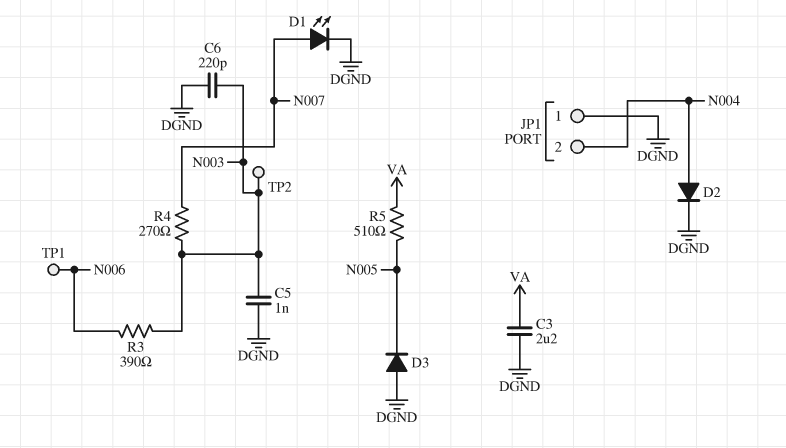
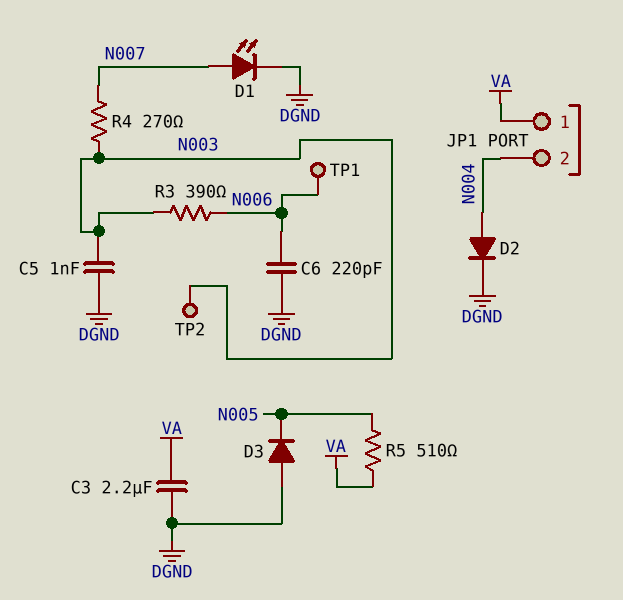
C6: 220pF (DGND, N003) -> 220pF (DGND, N006)
JP1 pin 1: DGND -> VA

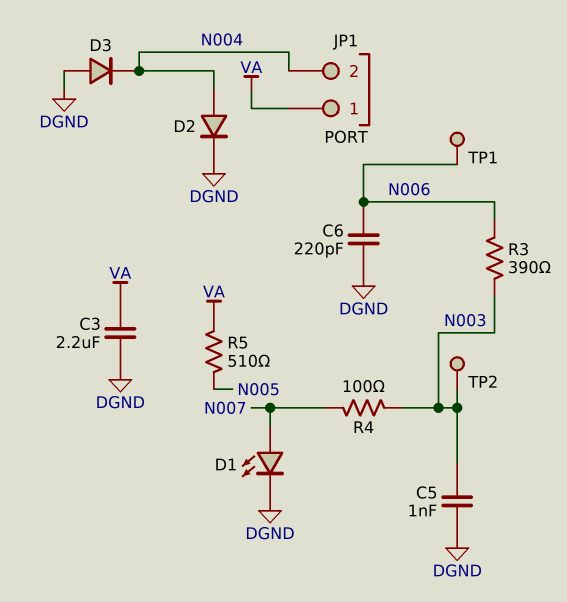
D3: diode (A DGND, K N005) -> diode (A DGND, K N004)
R4: 270 (N003, N007) -> 100 (N003, N007)

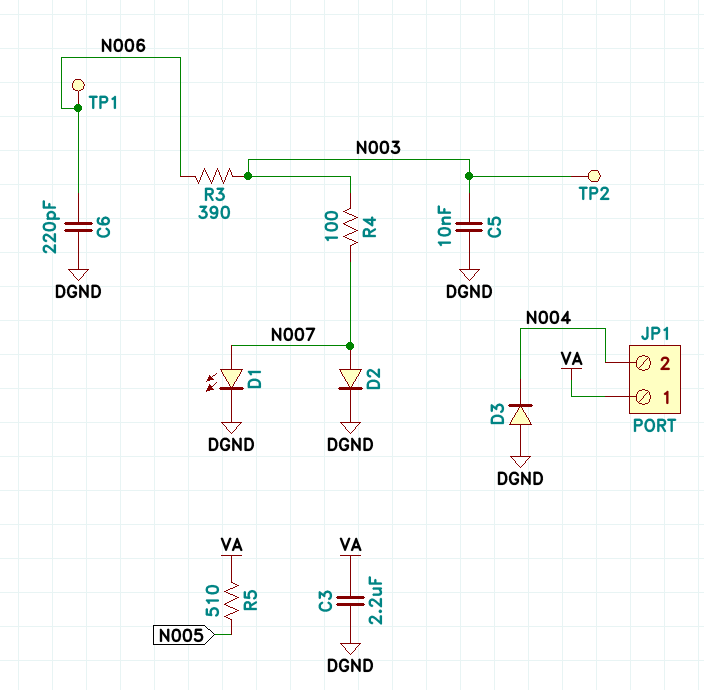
C5: 1nF (DGND, N003) -> 10nF (DGND, N003)
D2: diode (A N004, K DGND) -> diode (A N007, K DGND)

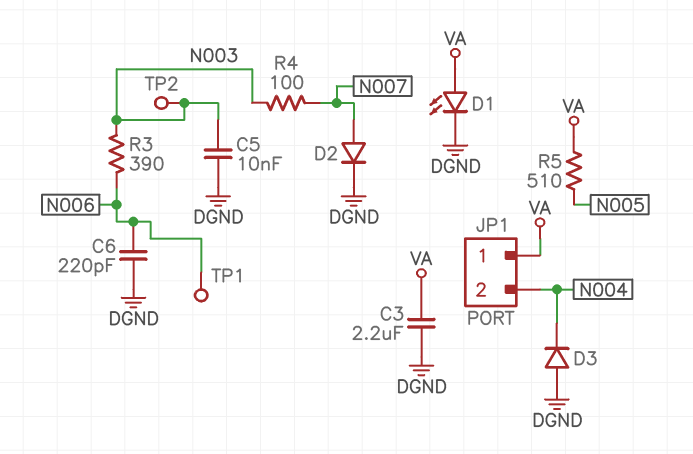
D1: LED (A N007, K DGND) -> LED (A VA, K DGND)

